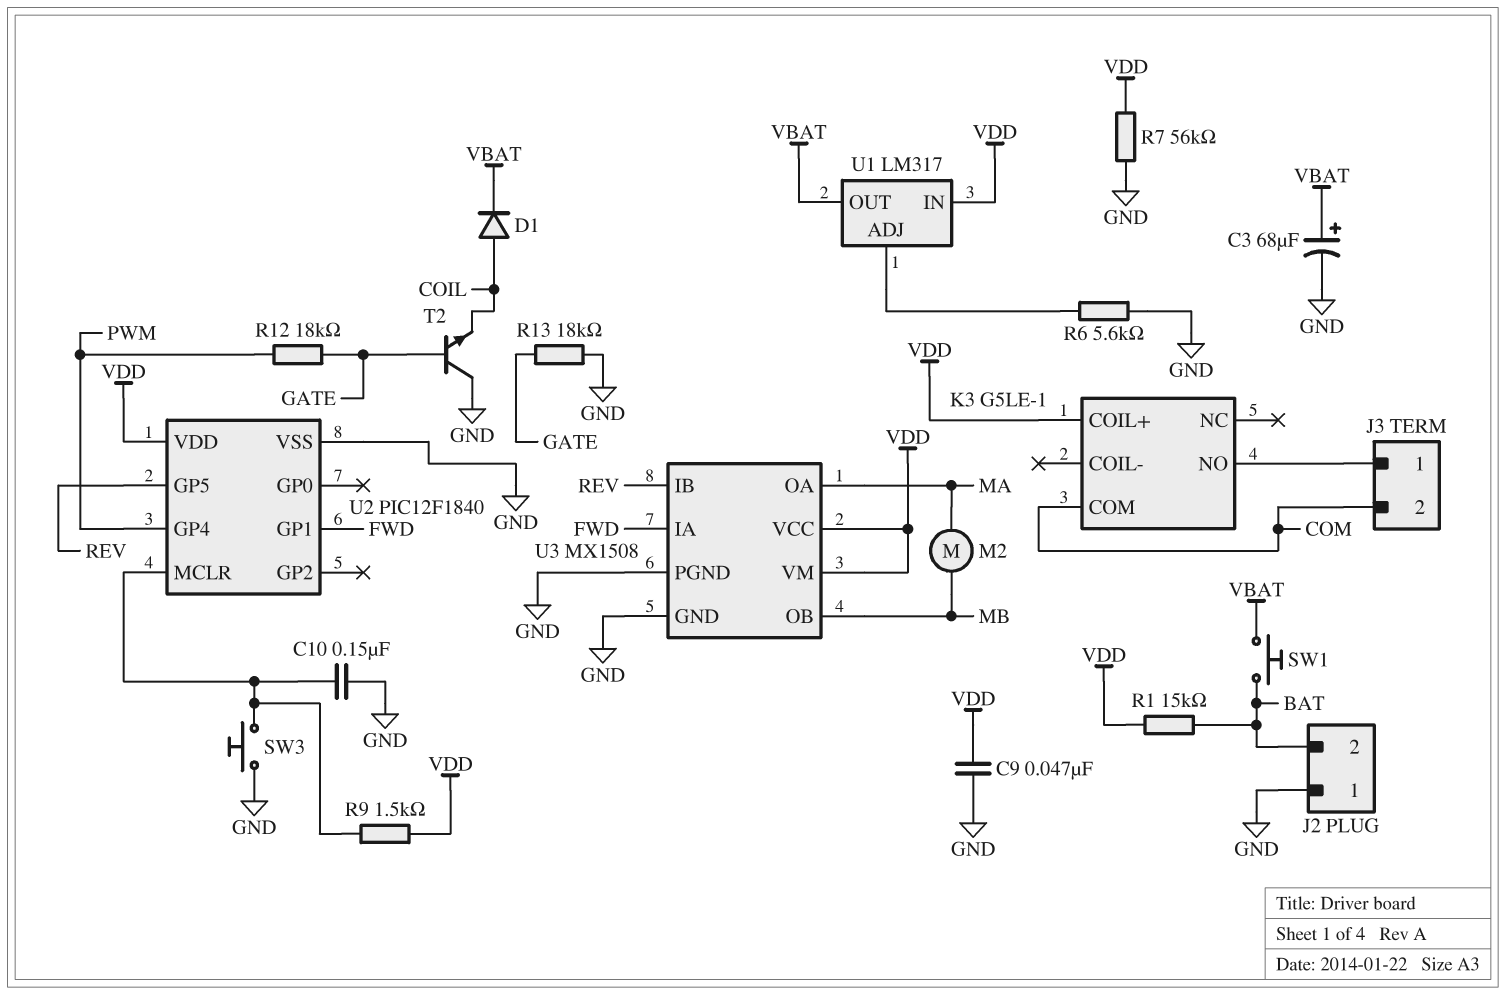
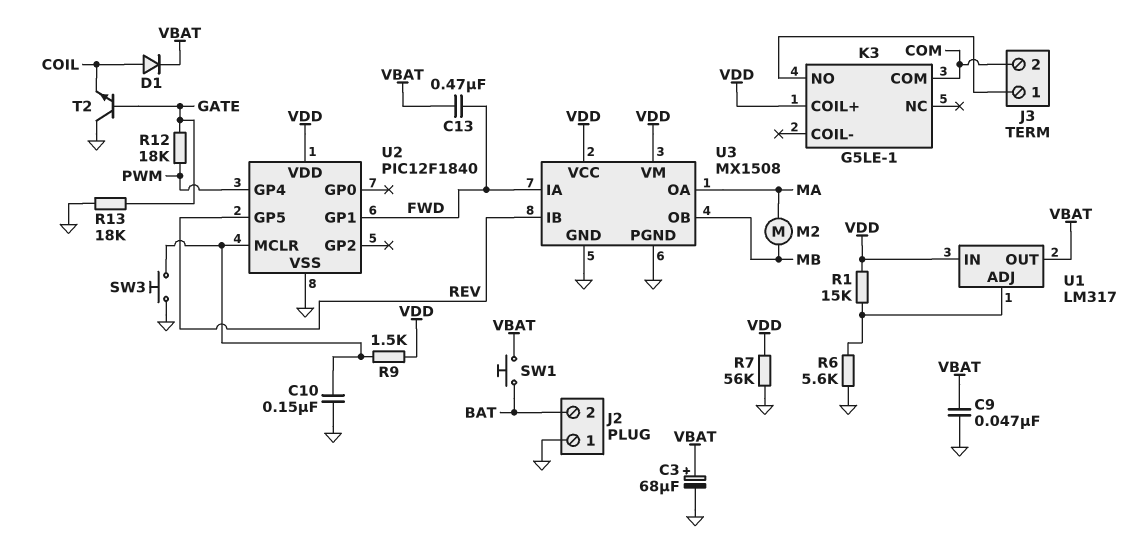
C9: 47nF (GND, VDD) -> 47nF (GND, VBAT)
C13: none -> 470nF (FWD, VBAT)
R1: 15k (BAT, VDD) -> 15k (U1/ADJ, VDD)

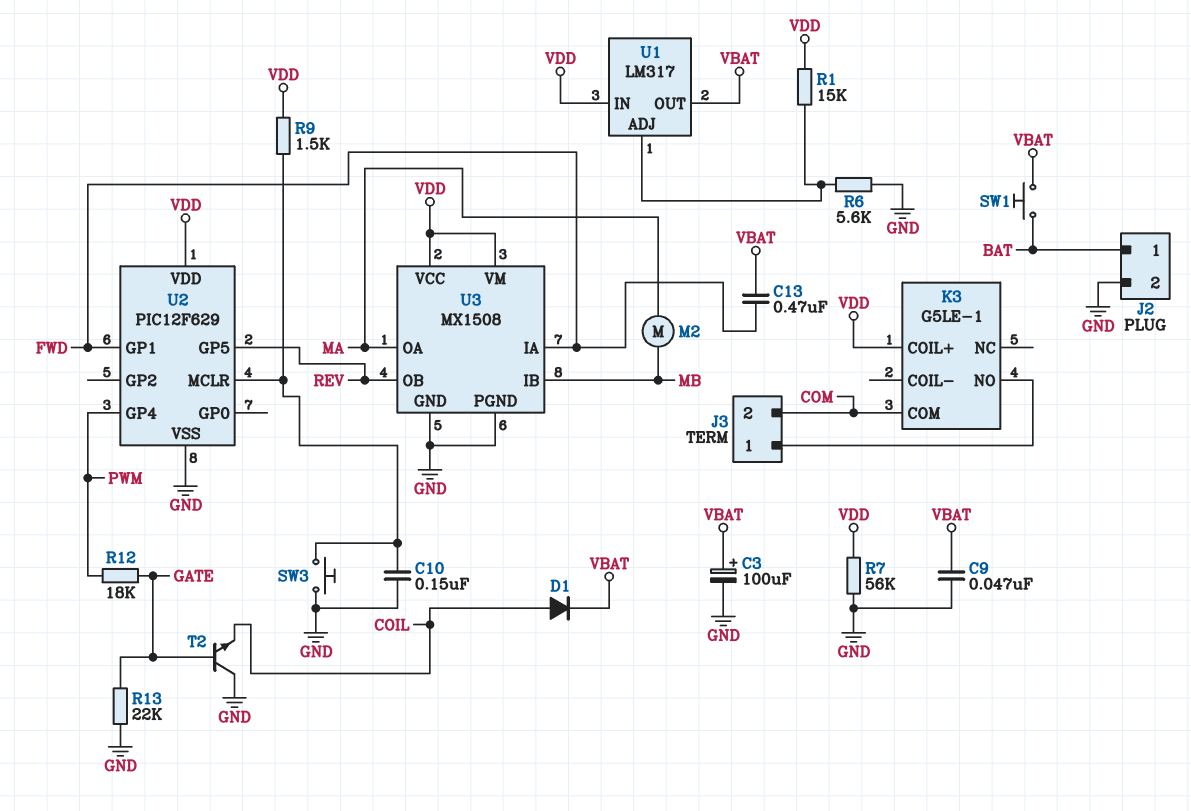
C3: 68uF (plus VBAT, minus GND) -> 100uF (plus VBAT, minus GND)
J2 pin 1: GND -> BAT
J2 pin 2: BAT -> GND
R13: 18k (GATE, GND) -> 22k (GATE, GND)
U2: PIC12F1840 -> PIC12F629
U3 pin IB: REV -> MB
U3 pin OB: MB -> REV

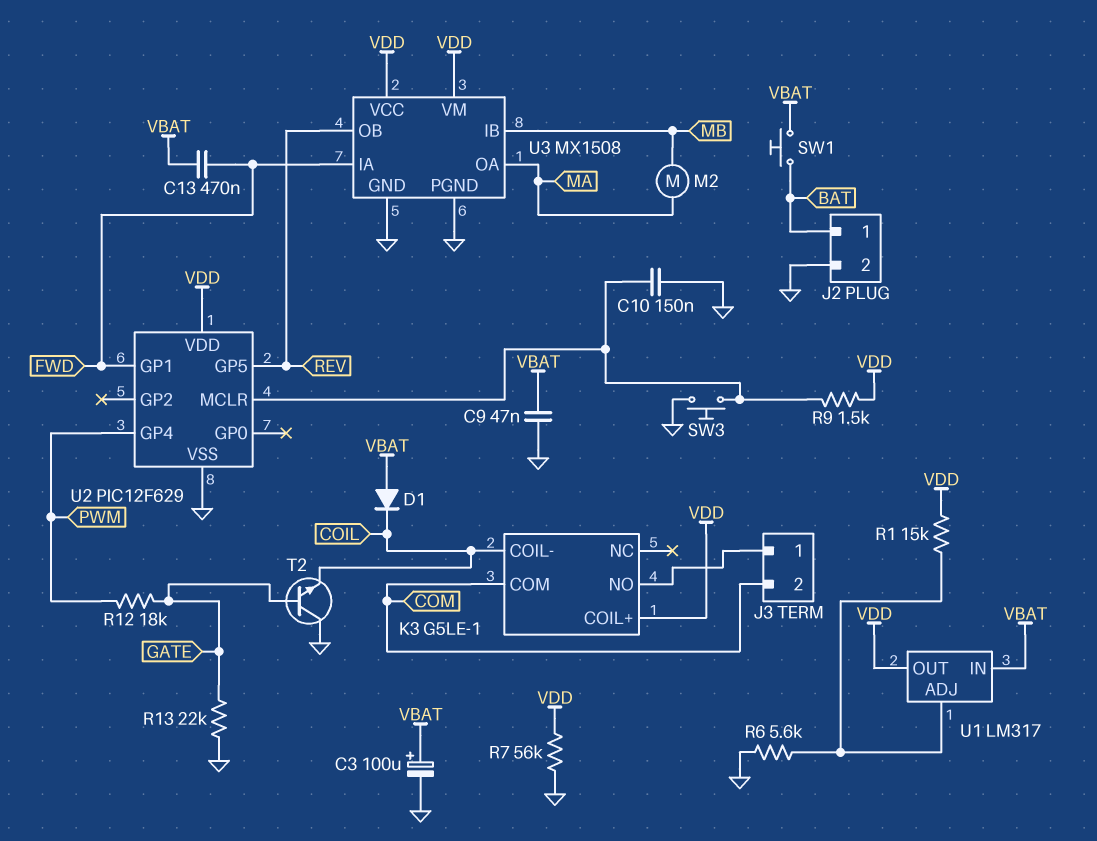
D1: diode (A COIL, K VBAT) -> diode (A VBAT, K COIL)
K3 pin COIL-: none -> COIL
U1 pin IN: VDD -> VBAT
U1 pin OUT: VBAT -> VDD

